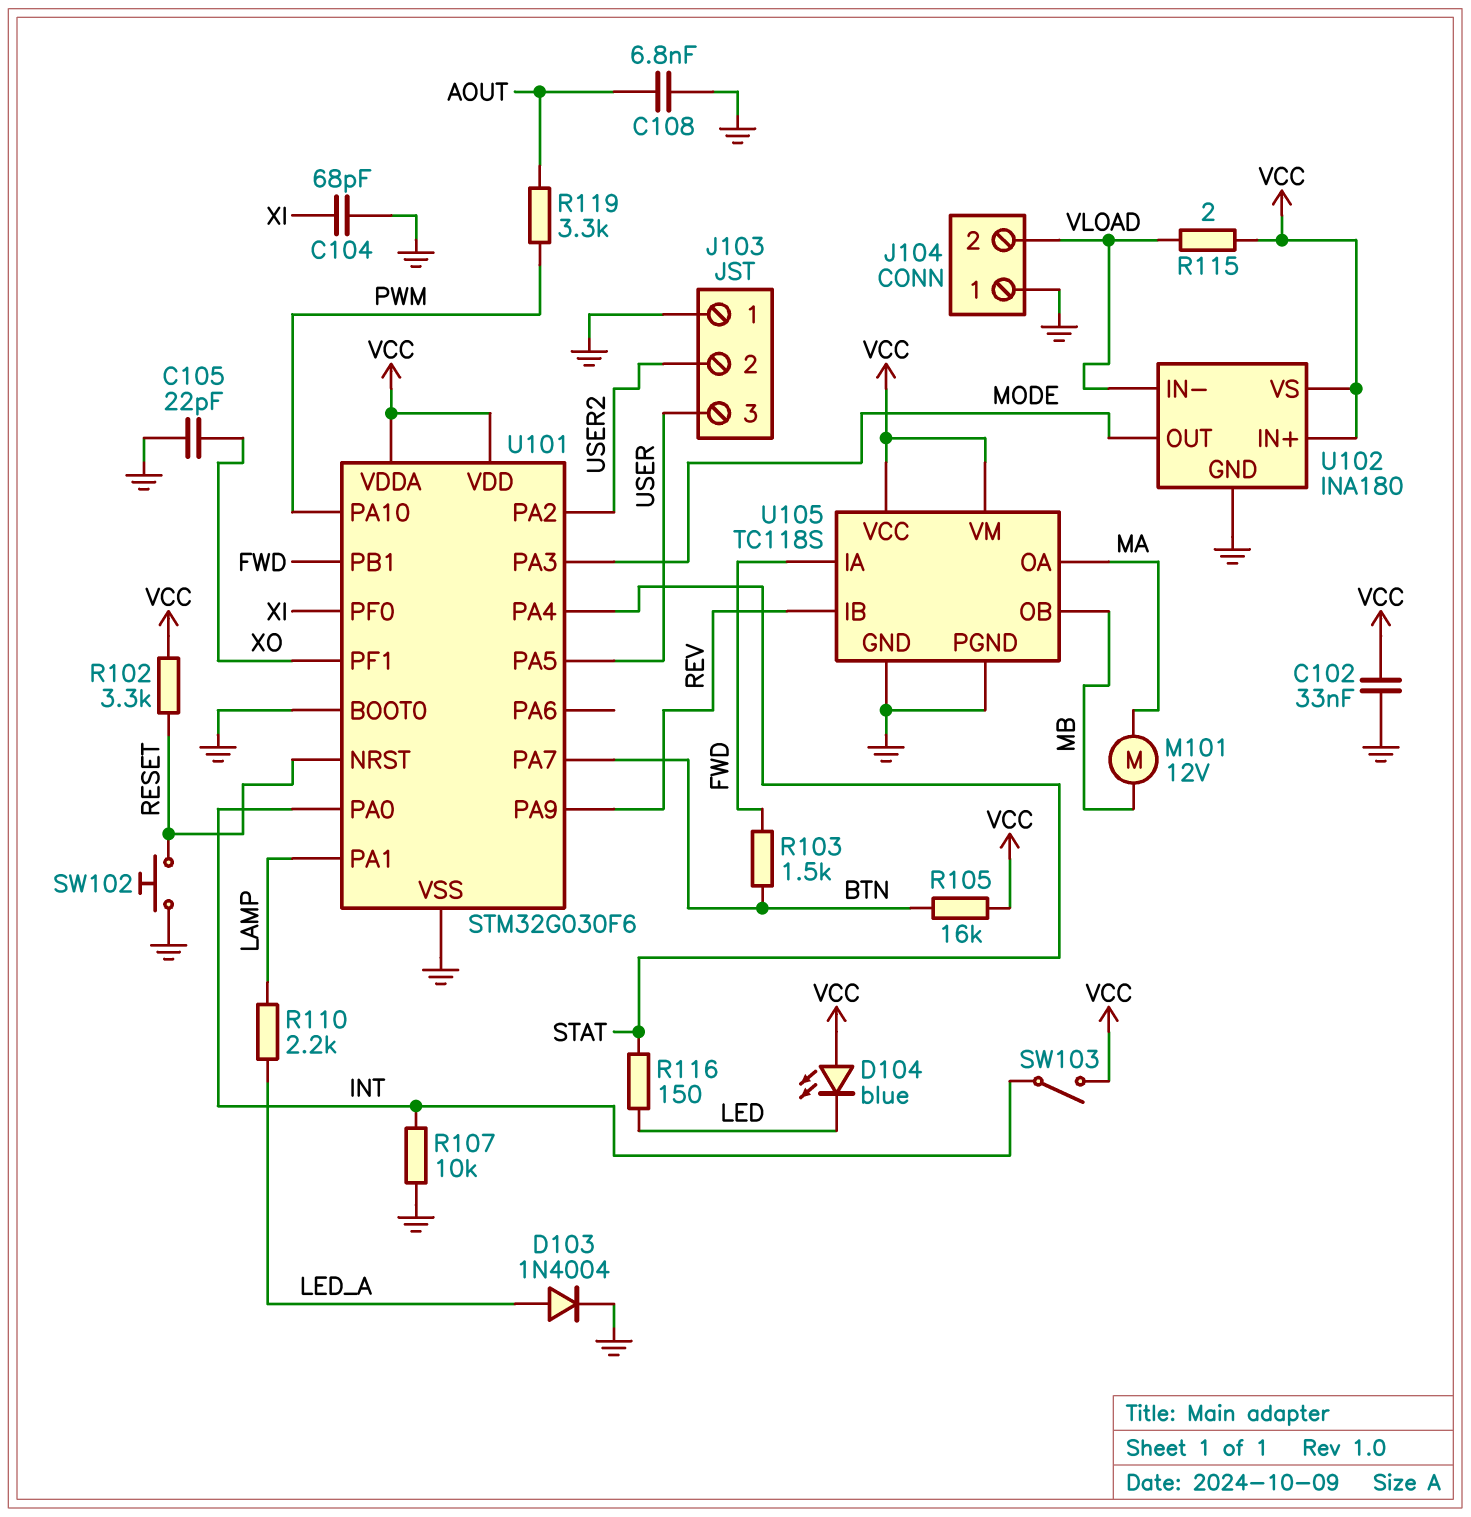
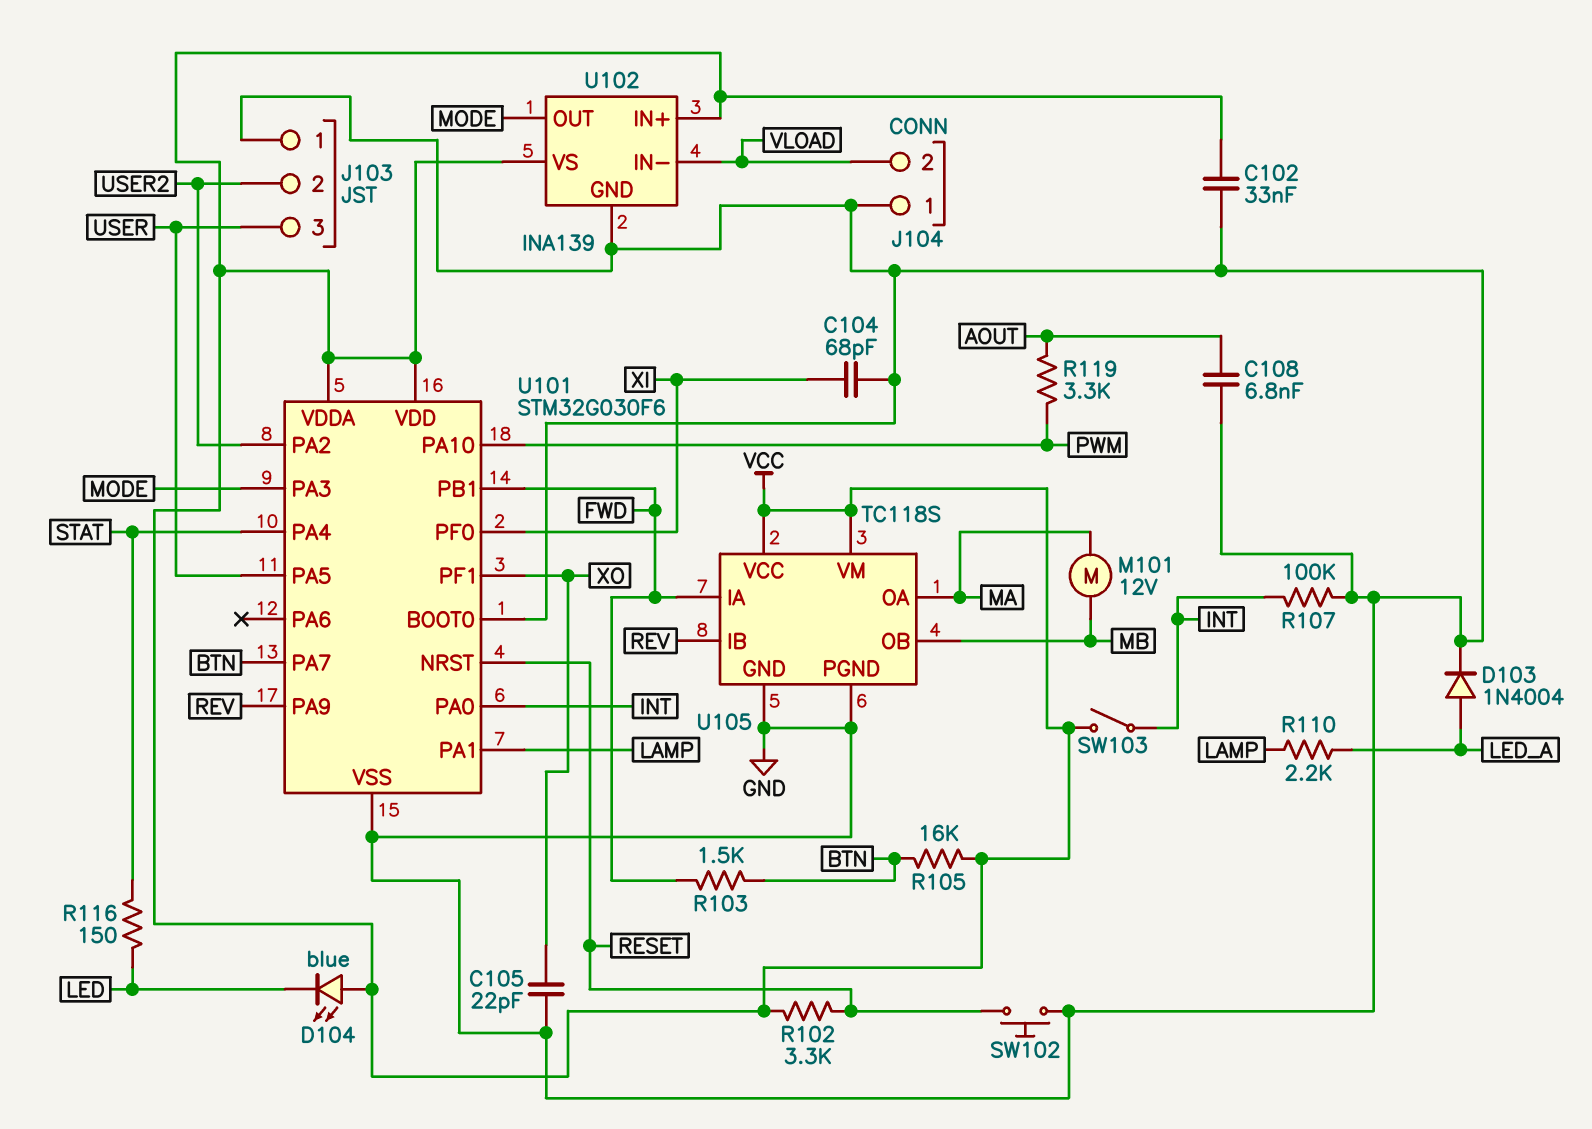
R107: 10k (GND, INT) -> 100k (GND, INT)
R115: 2 (VCC, VLOAD) -> none
U102: INA180 -> INA139

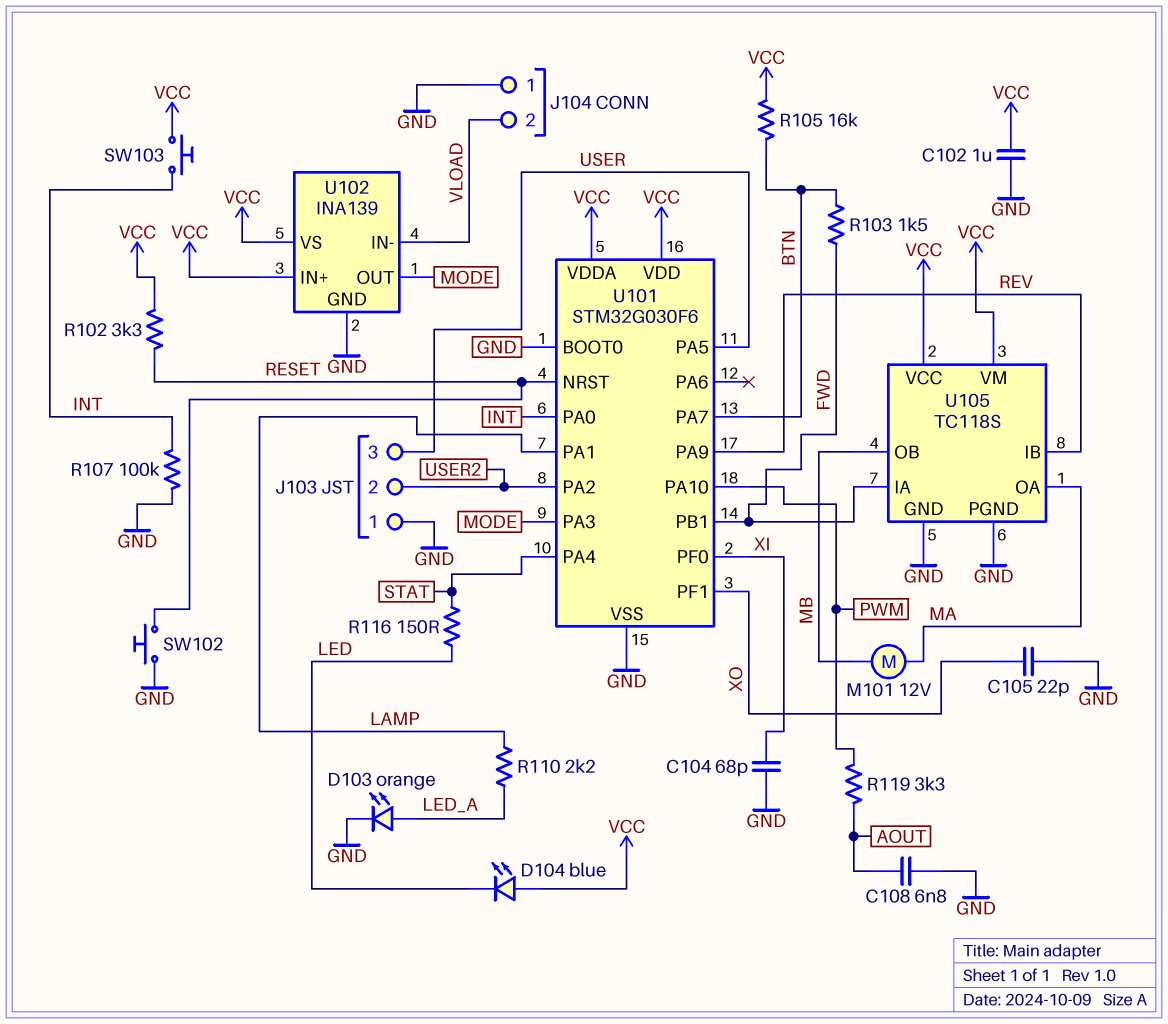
C102: 33nF (GND, VCC) -> 1uF (GND, VCC)
D103: diode 1N4004 (A LED_A, K GND) -> LED orange (A LED_A, K GND)
SW103: switch (INT, VCC) -> button (INT, VCC)

